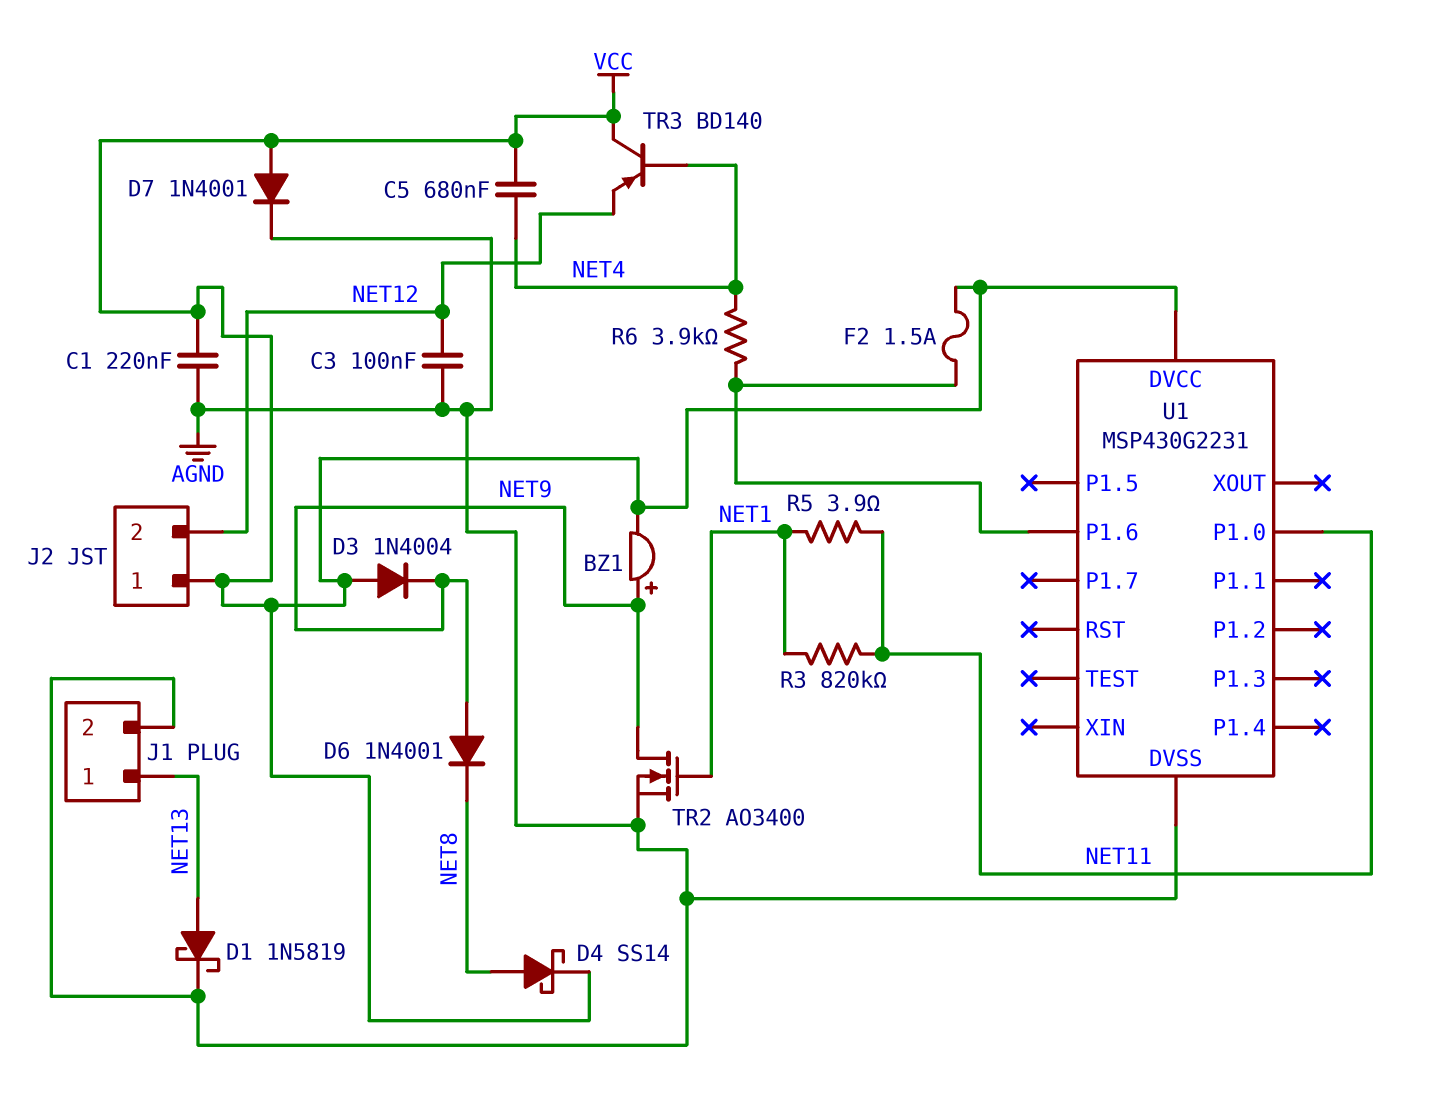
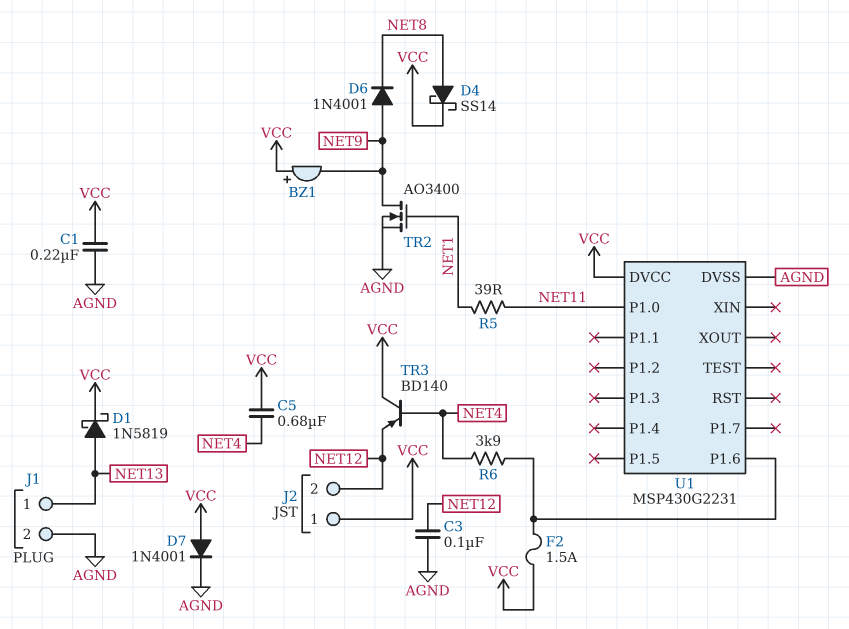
BZ1: buzzer (plus NET9, minus VCC) -> buzzer (plus VCC, minus NET9)
D1: schottky 1N5819 (A NET13, K AGND) -> schottky 1N5819 (A NET13, K VCC)
D3: diode 1N4004 (A VCC, K NET9) -> none
R3: 820k (NET1, NET11) -> none
R5: 3.9 (NET1, NET11) -> 39 (NET1, NET11)

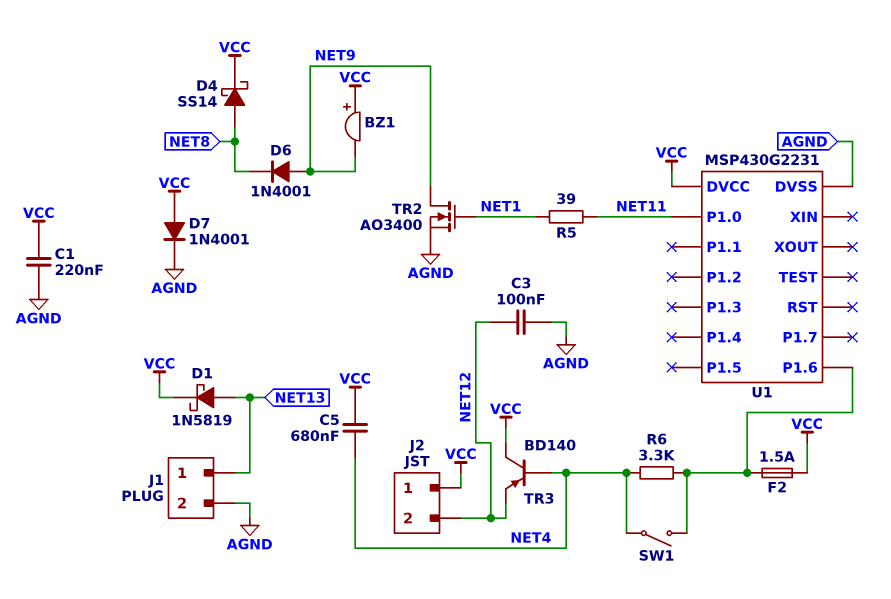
R6: 3.9k (NET4, U1/P1.6) -> 3.3k (NET4, U1/P1.6)
SW1: none -> switch (NET4, U1/P1.6)

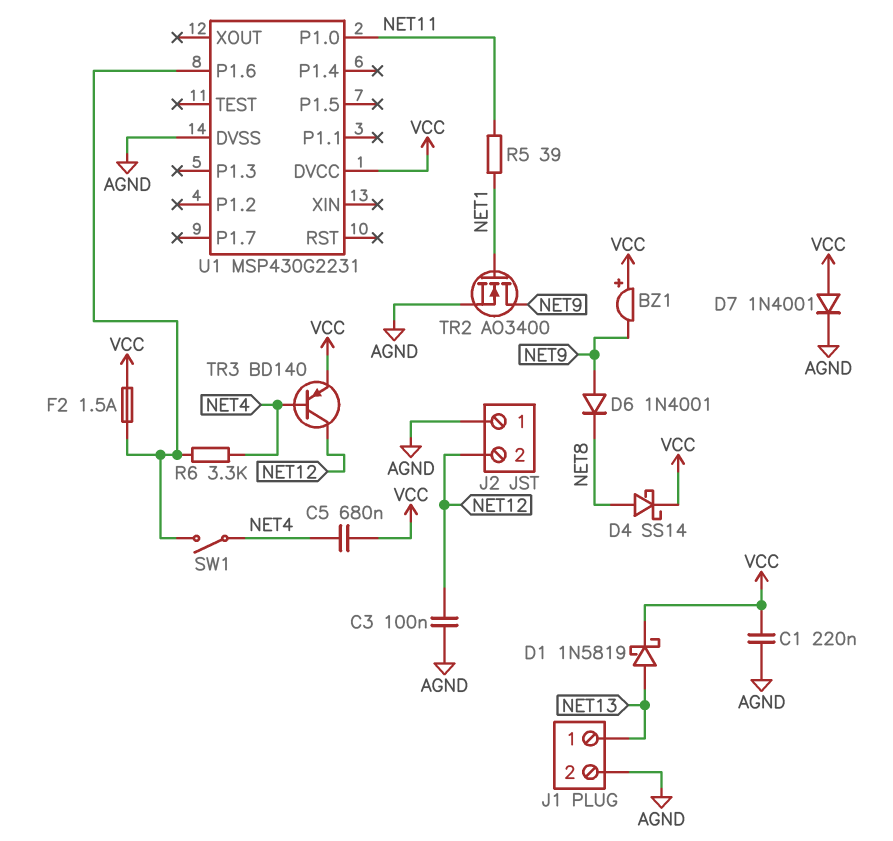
J2 pin 1: VCC -> AGND
TR3: PNP BD140 (B NET4, C VCC, E NET12) -> PNP BD140 (B NET4, C NET12, E VCC)

